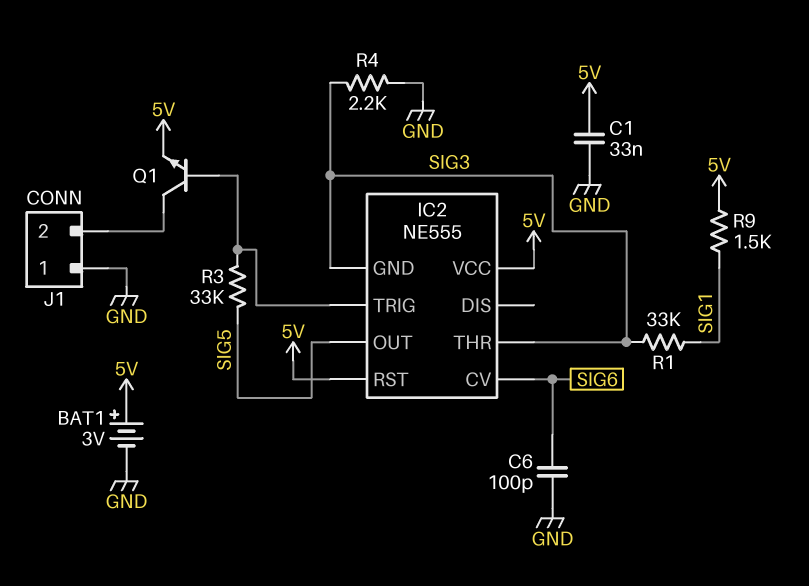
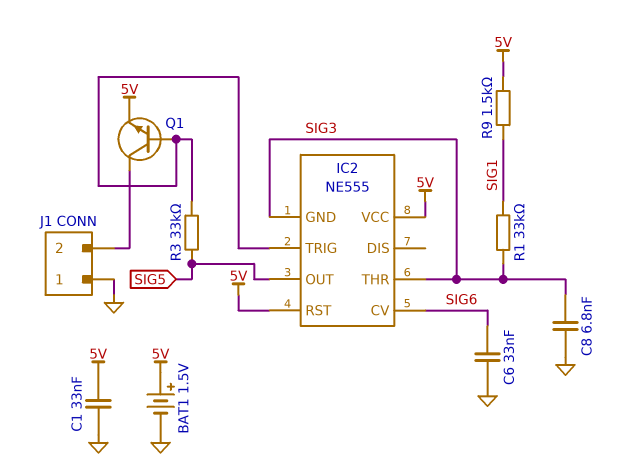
BAT1: 3V (plus 5V, minus GND) -> 1.5V (plus 5V, minus GND)
C6: 100pF (GND, SIG6) -> 33nF (GND, SIG6)
C8: none -> 6.8nF (GND, SIG3)
R4: 2.2k (GND, SIG3) -> none

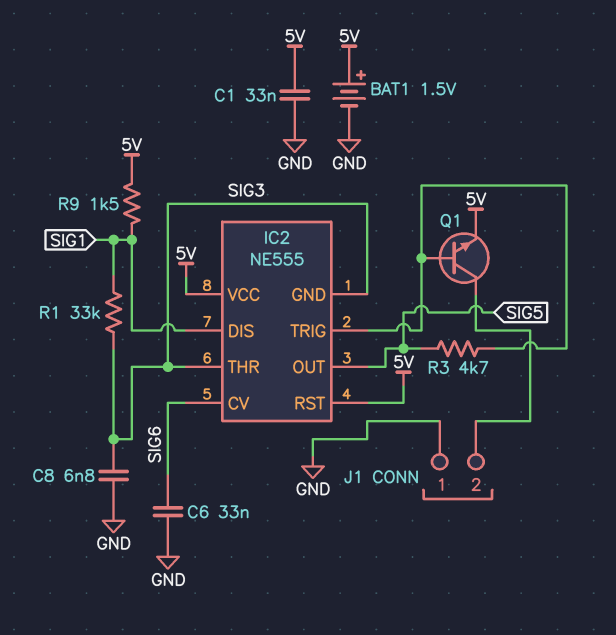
IC2 pin DIS: none -> SIG1
R3: 33k (IC2/TRIG, SIG5) -> 4.7k (IC2/TRIG, SIG5)

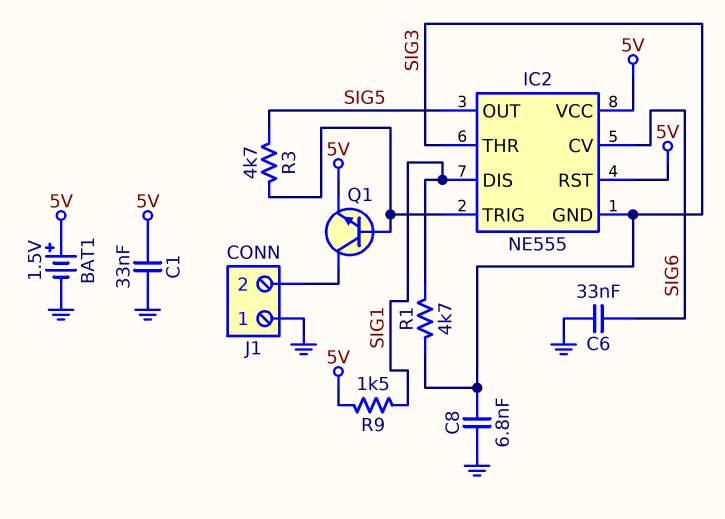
R1: 33k (SIG1, SIG3) -> 4.7k (SIG1, SIG3)

